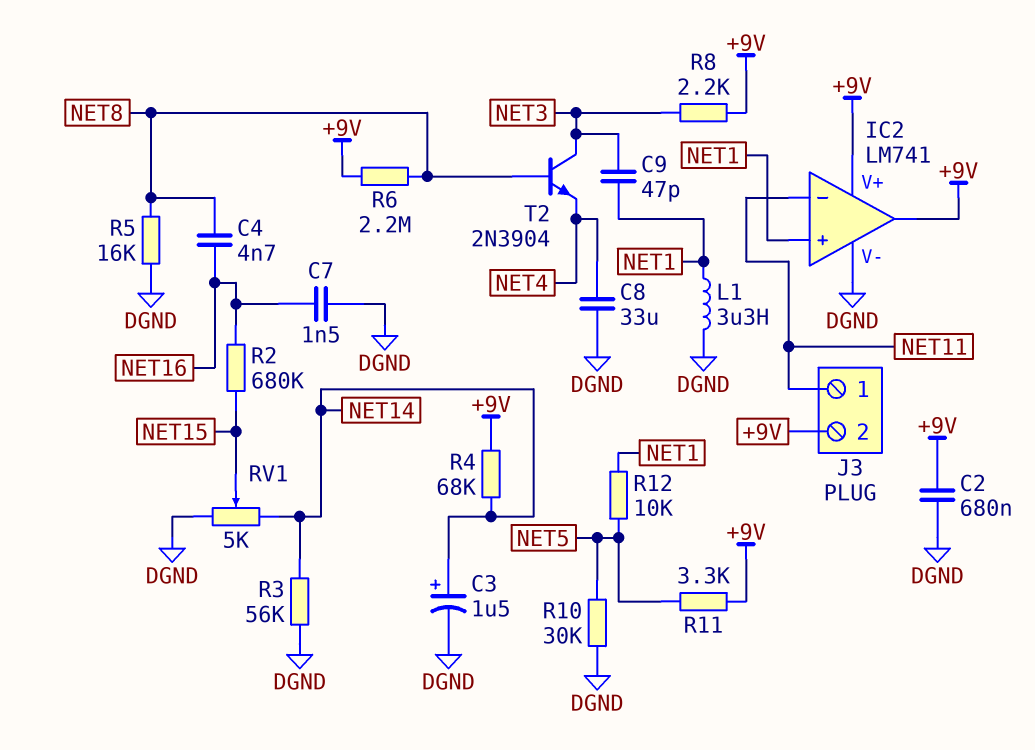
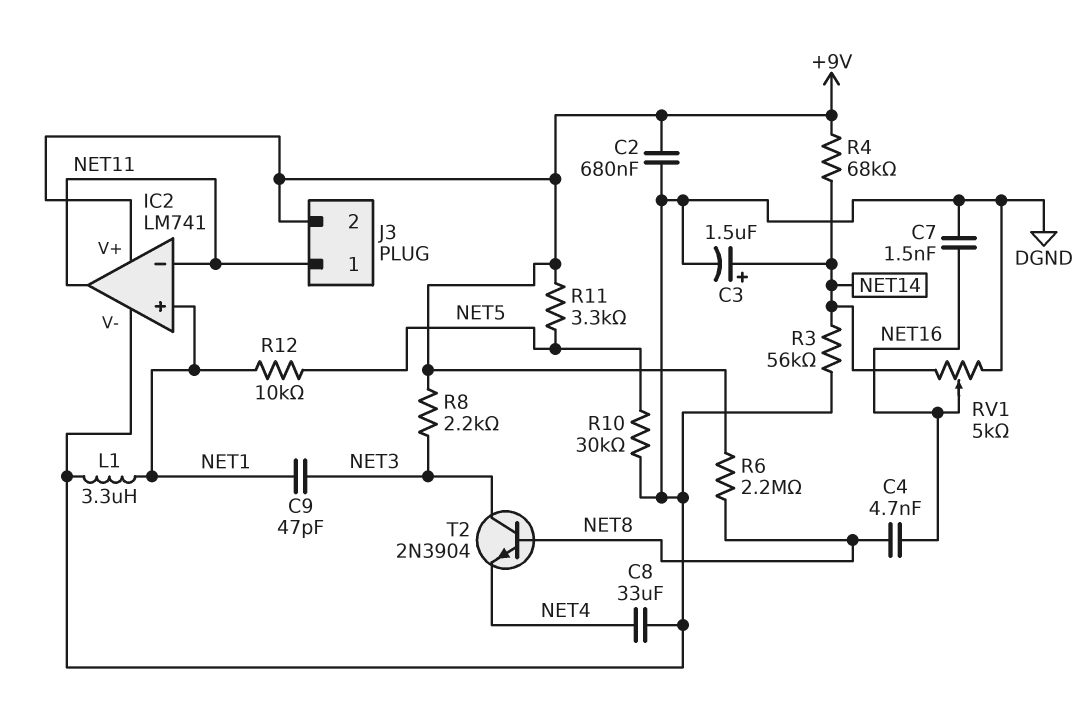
IC2 pin out: +9V -> NET11
R2: 680k (NET15, NET16) -> none
R5: 16k (DGND, NET8) -> none
RV1: 5k (DGND, NET14, wiper NET15) -> 5k (DGND, NET14, wiper NET16)

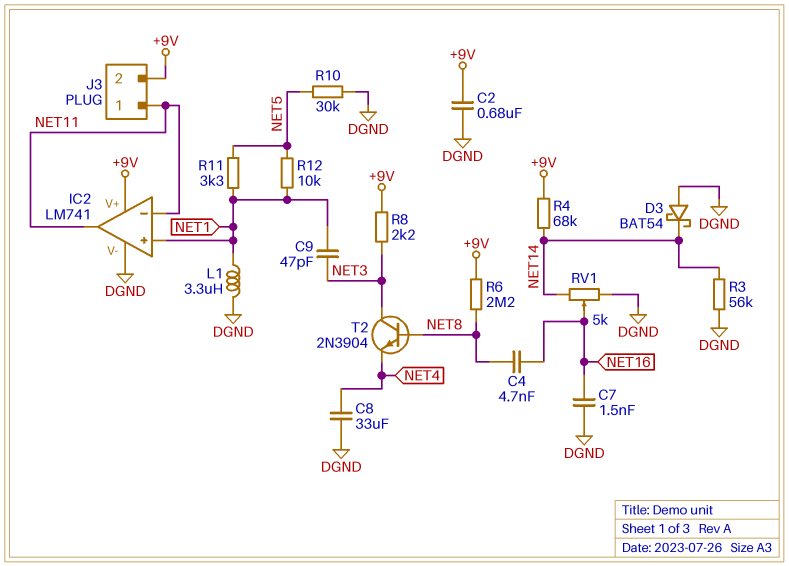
C3: 1.5uF (plus NET14, minus DGND) -> none
D3: none -> schottky BAT54 (A DGND, K NET14)
R11: 3.3k (+9V, NET5) -> 3.3k (NET1, NET5)

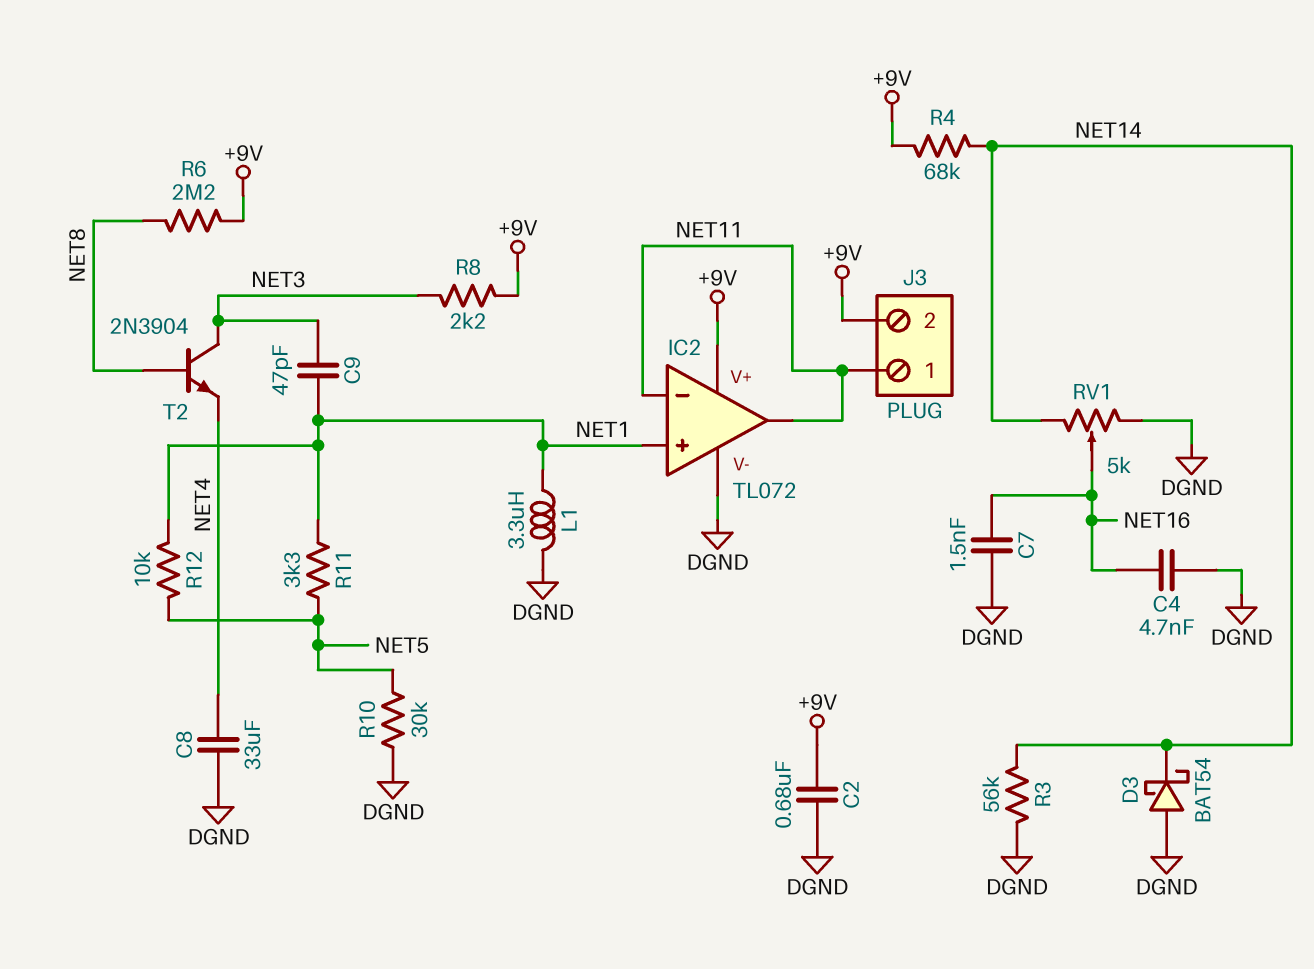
C4: 4.7nF (NET8, NET16) -> 4.7nF (DGND, NET16)
IC2: LM741 -> TL072

